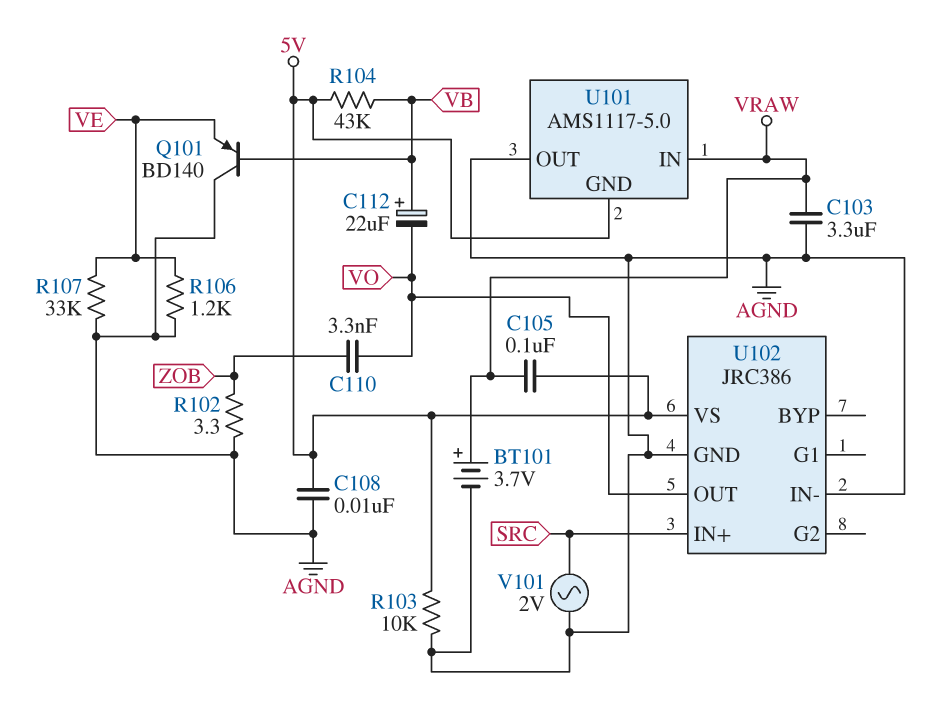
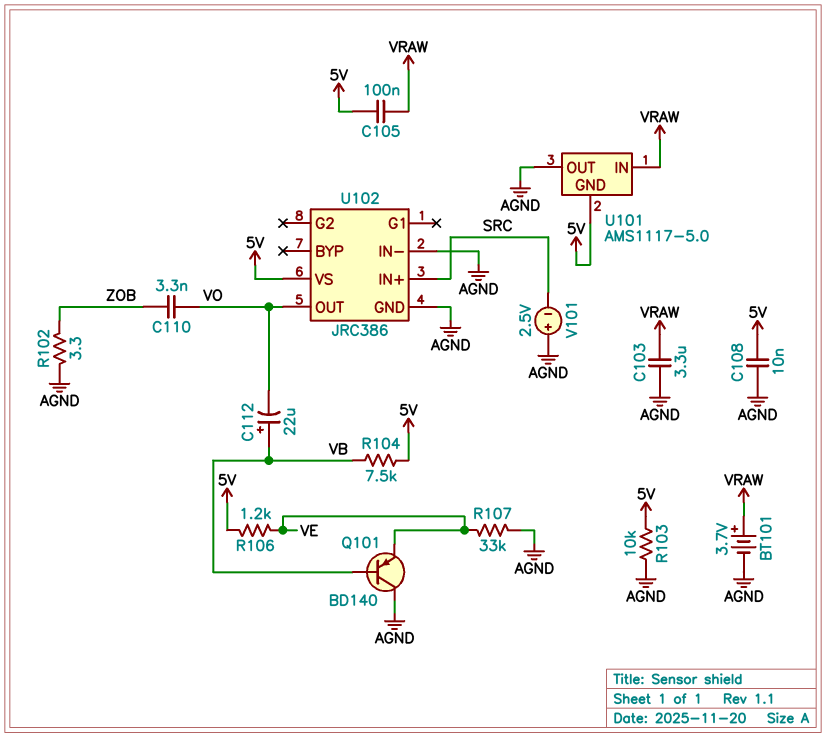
R104: 43k (5V, VB) -> 7.5k (5V, VB)
R106: 1.2k (AGND, VE) -> 1.2k (5V, VE)
V101: AC 2V (AGND, SRC) -> 2.5V (plus AGND, minus SRC)

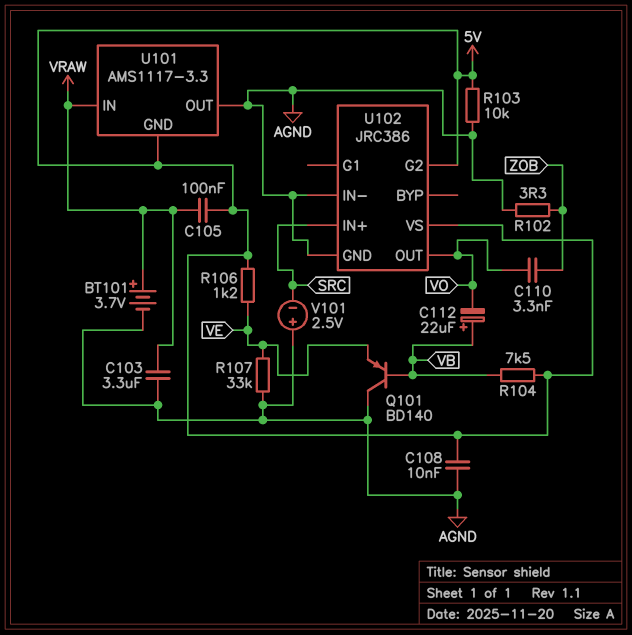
U101: AMS1117-5.0 -> AMS1117-3.3
U102 pin G2: none -> 5V

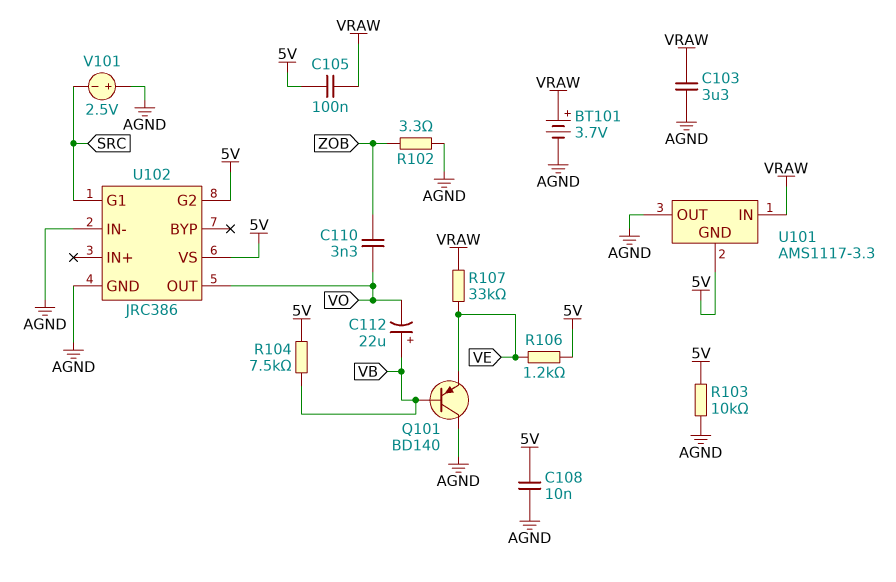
R107: 33k (AGND, VE) -> 33k (VE, VRAW)
U102 pin G1: none -> SRC
U102 pin IN+: SRC -> none

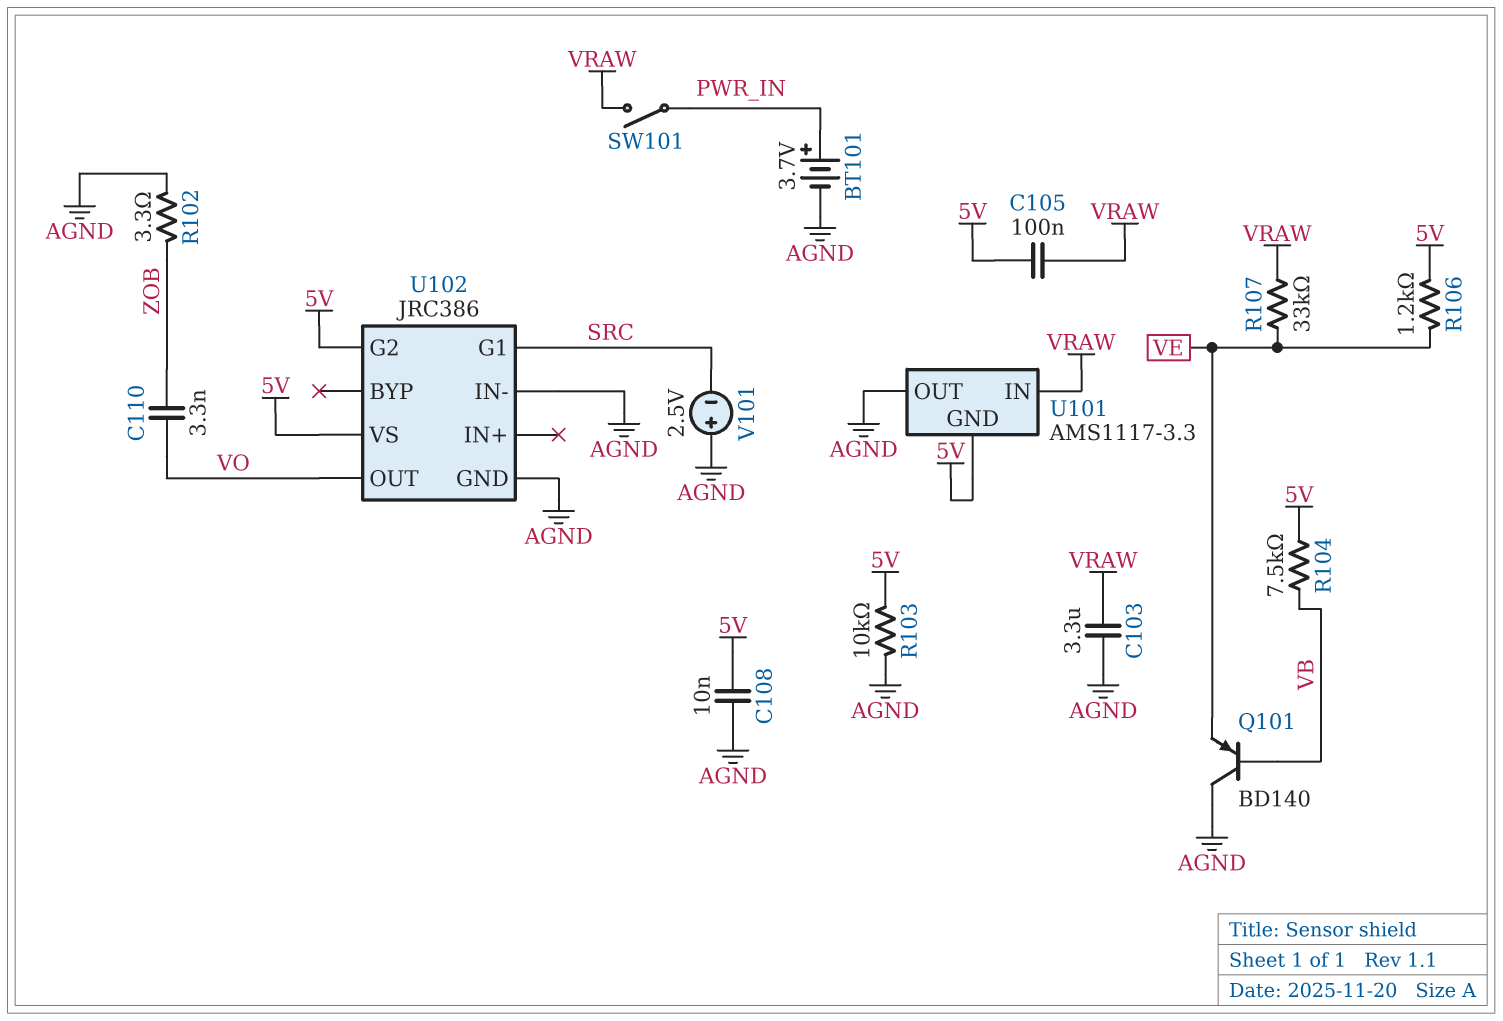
BT101: 3.7V (plus VRAW, minus AGND) -> 3.7V (plus PWR_IN, minus AGND)
C112: 22uF (plus VB, minus VO) -> none
SW101: none -> switch (PWR_IN, VRAW)

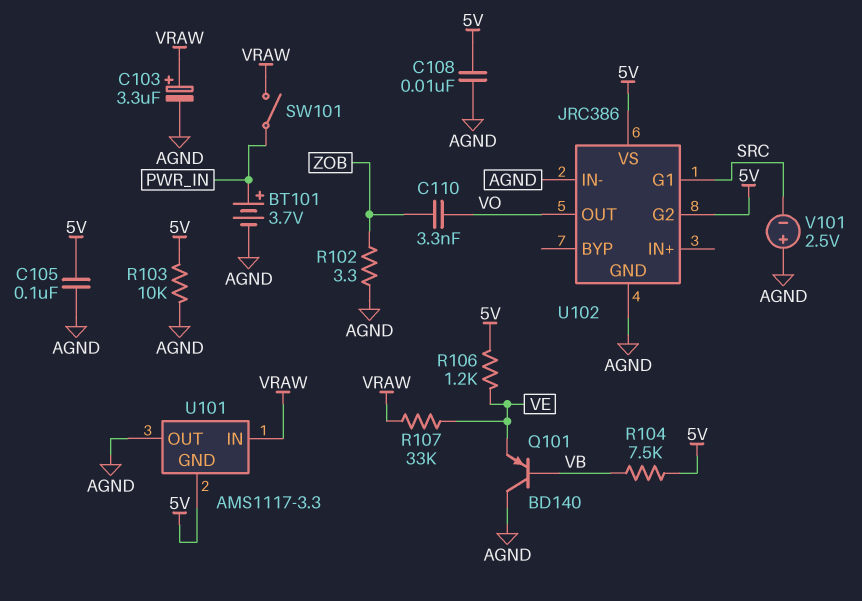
C103: 3.3uF (AGND, VRAW) -> 3.3uF (plus VRAW, minus AGND)
C105: 100nF (5V, VRAW) -> 100nF (5V, AGND)

